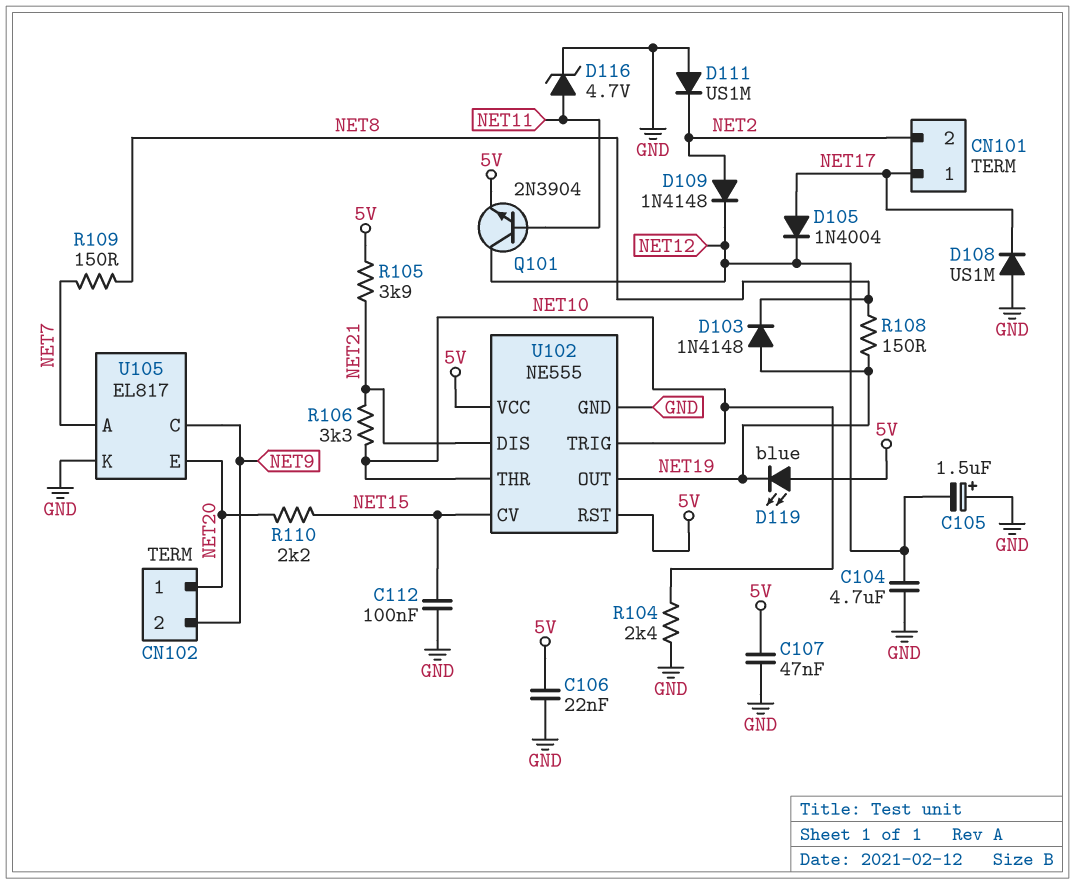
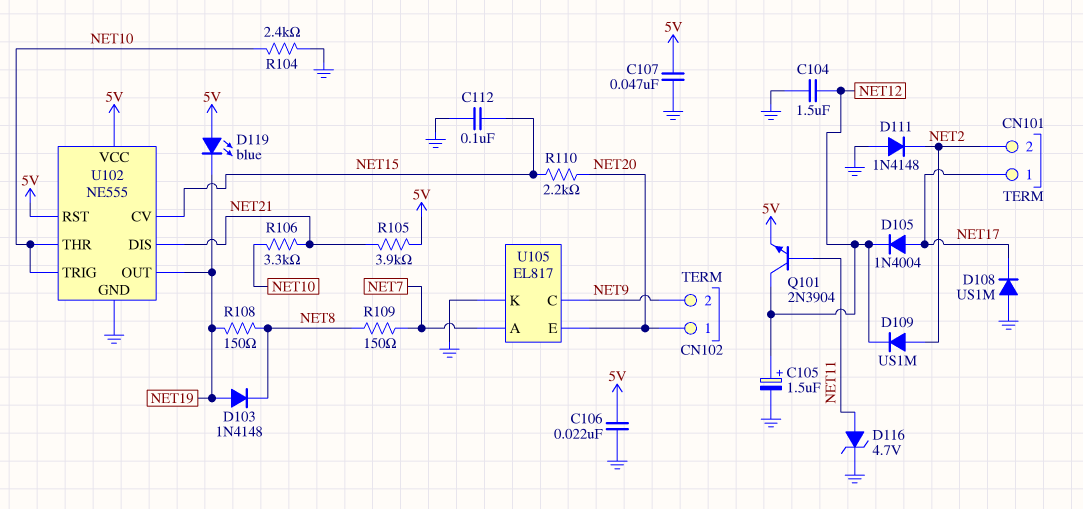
C104: 4.7uF (GND, NET12) -> 1.5uF (GND, NET12)
C105: 1.5uF (plus GND, minus NET12) -> 1.5uF (plus NET12, minus GND)
D109: diode 1N4148 (A NET2, K NET12) -> diode US1M (A NET2, K NET12)
D111: diode US1M (A GND, K NET2) -> diode 1N4148 (A GND, K NET2)

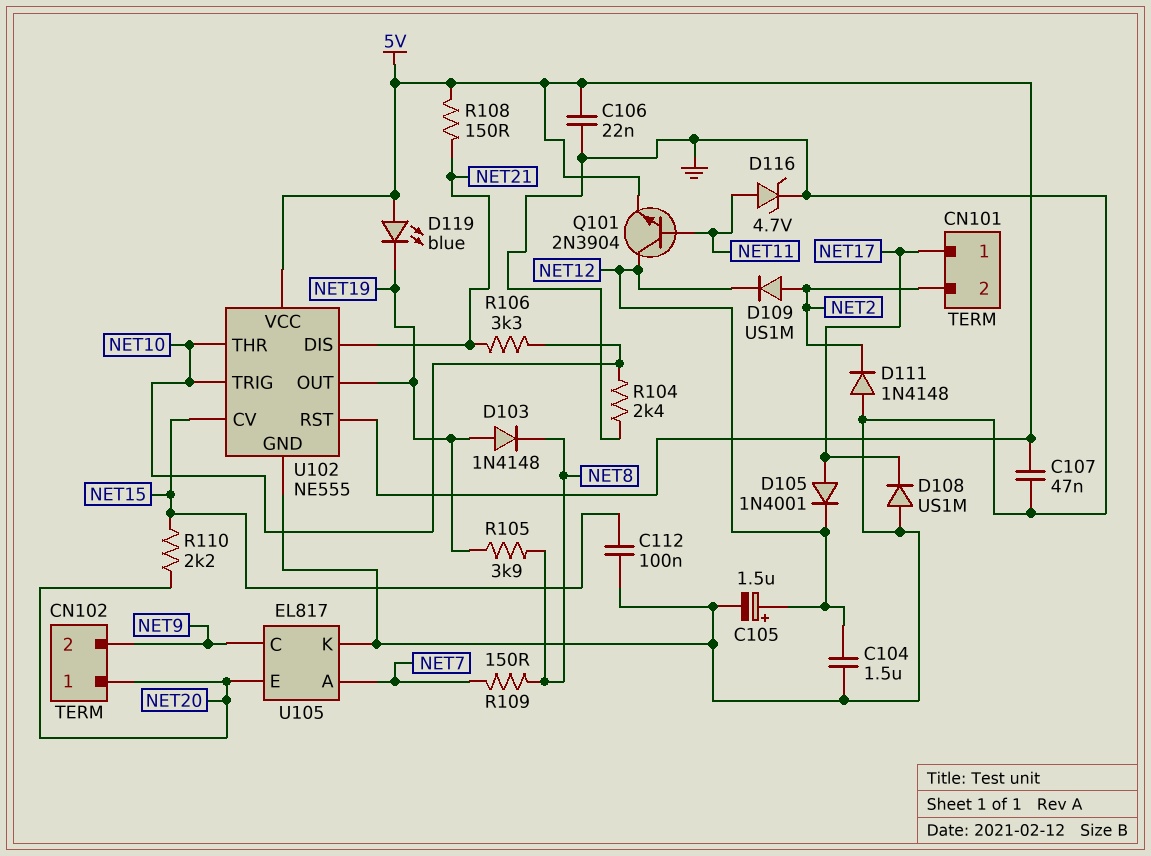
D105: diode 1N4004 (A NET17, K NET12) -> diode 1N4001 (A NET17, K NET12)
R105: 3.9k (5V, NET21) -> 3.9k (NET8, NET19)
R108: 150 (NET8, NET19) -> 150 (5V, NET21)

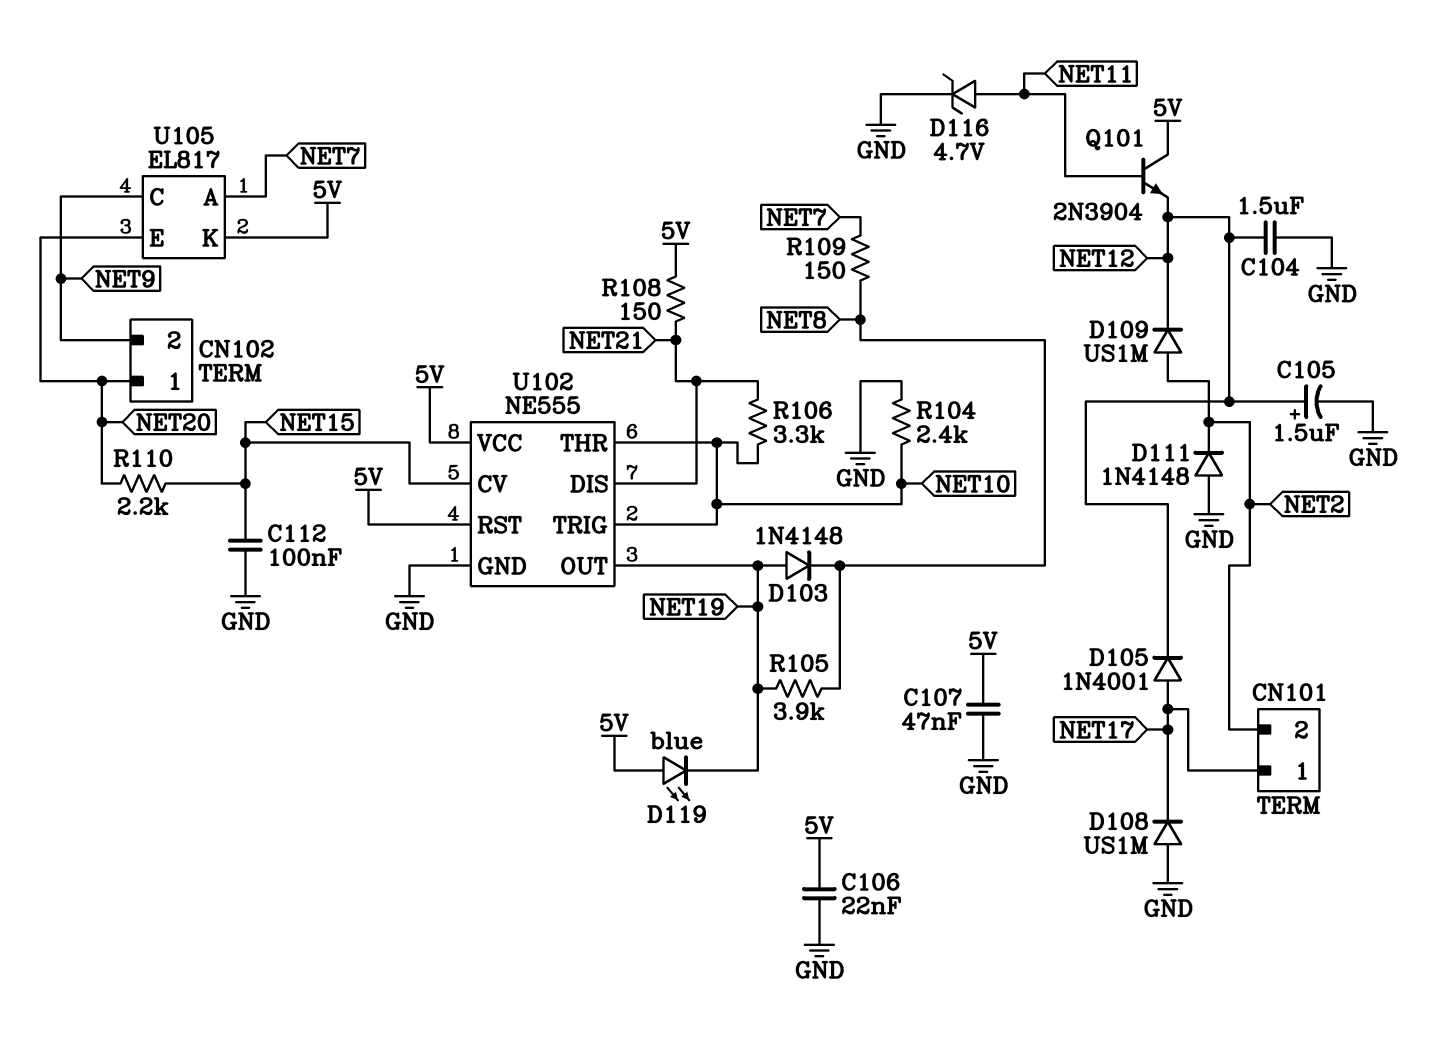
Q101: NPN 2N3904 (B NET11, C NET12, E 5V) -> NPN 2N3904 (B NET11, C 5V, E NET12)
U105 pin K: GND -> 5V

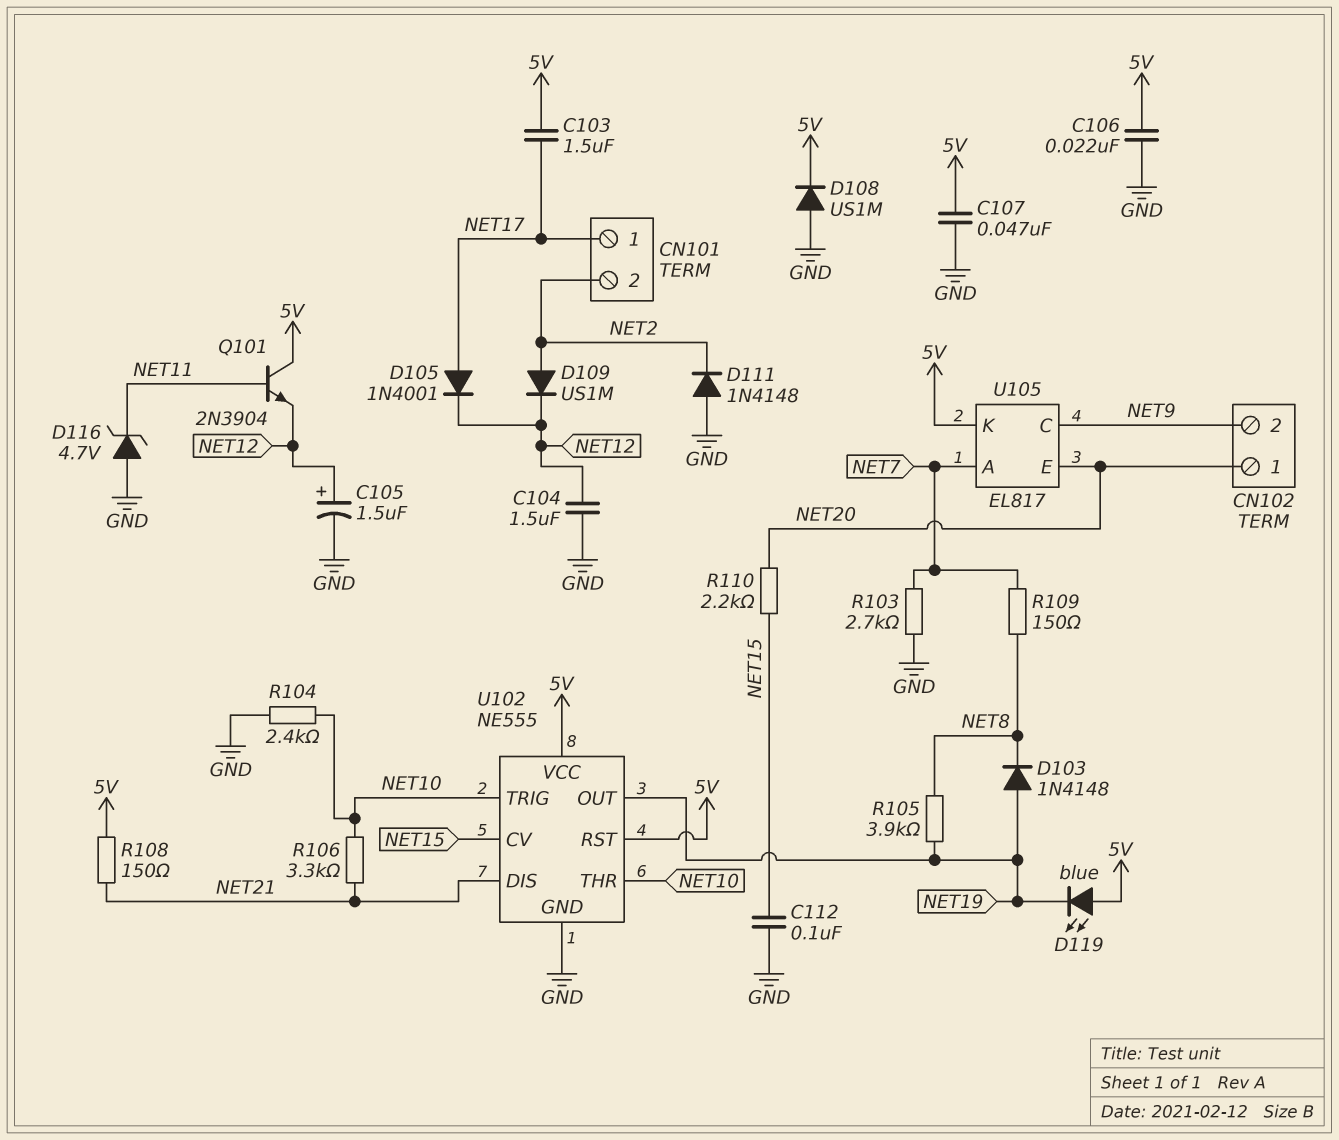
C103: none -> 1.5uF (5V, NET17)
D108: diode US1M (A GND, K NET17) -> diode US1M (A GND, K 5V)
D116: zener 4.7V (A NET11, K GND) -> zener 4.7V (A GND, K NET11)
R103: none -> 2.7k (GND, NET7)

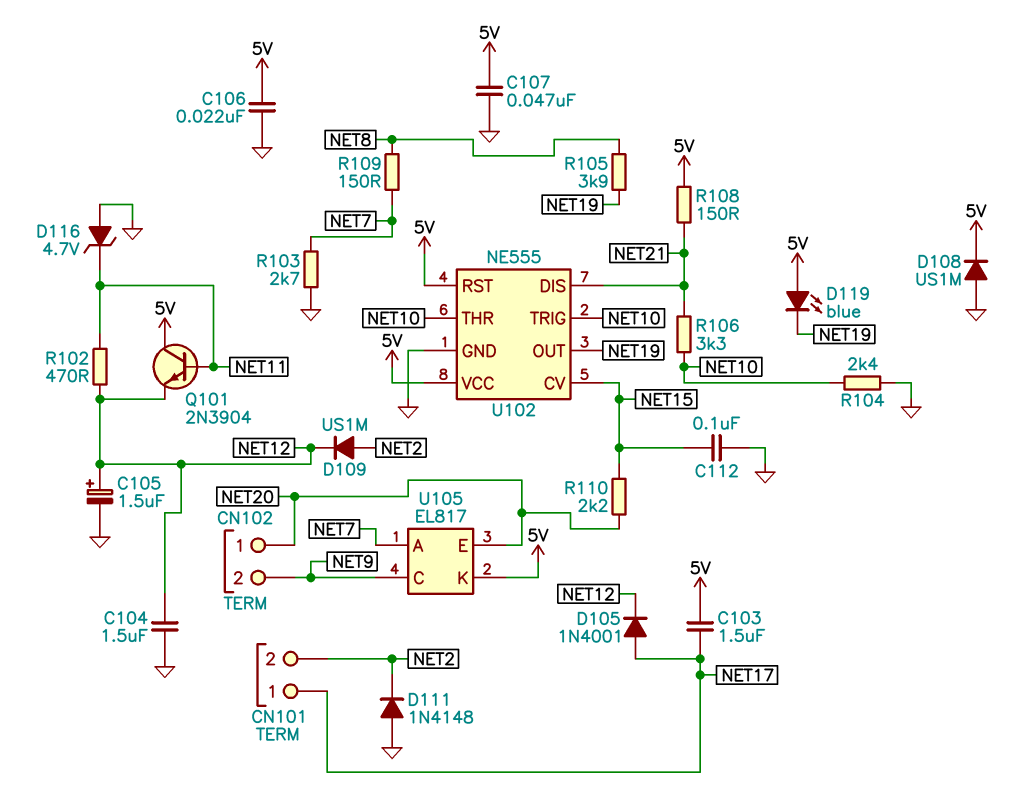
D103: diode 1N4148 (A NET19, K NET8) -> none
R102: none -> 470 (NET11, NET12)

